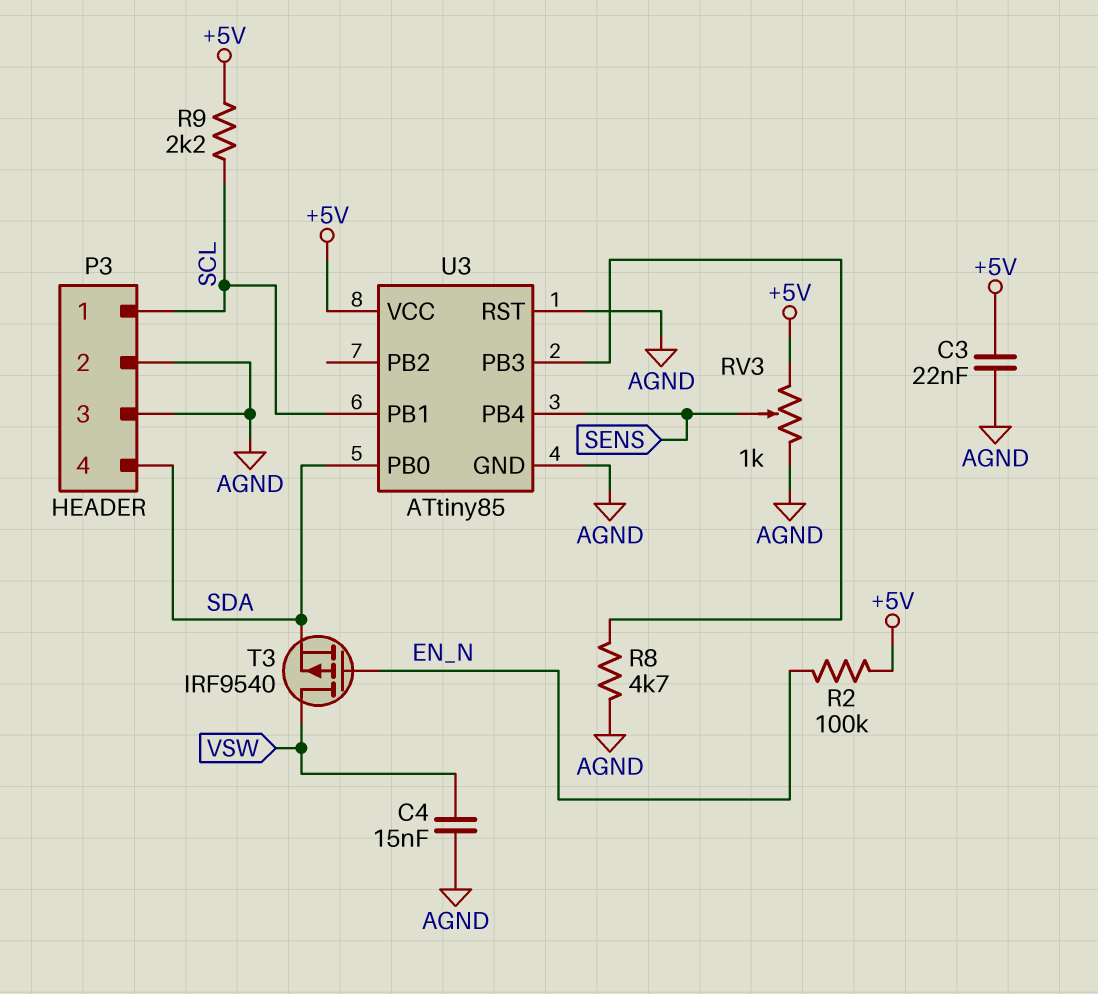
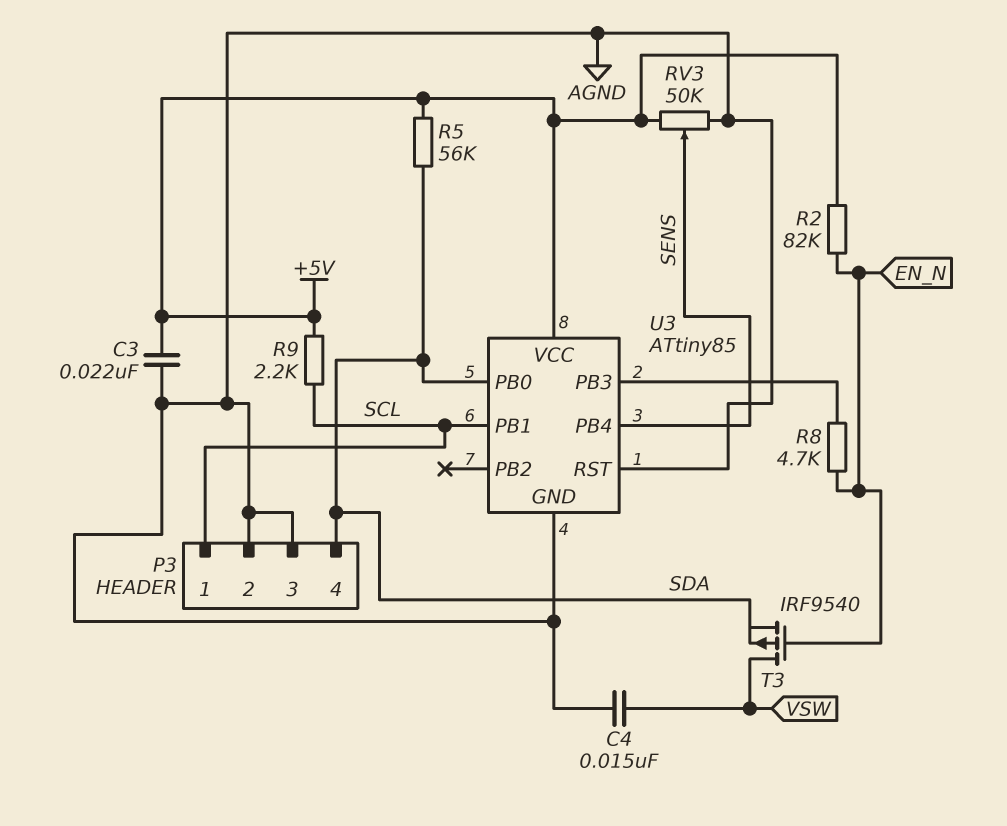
R2: 100k (+5V, EN_N) -> 82k (+5V, EN_N)
R5: none -> 56k (+5V, SDA)
R8: 4.7k (AGND, U3/PB3) -> 4.7k (EN_N, U3/PB3)
RV3: 1k (+5V, AGND, wiper SENS) -> 50k (+5V, AGND, wiper SENS)

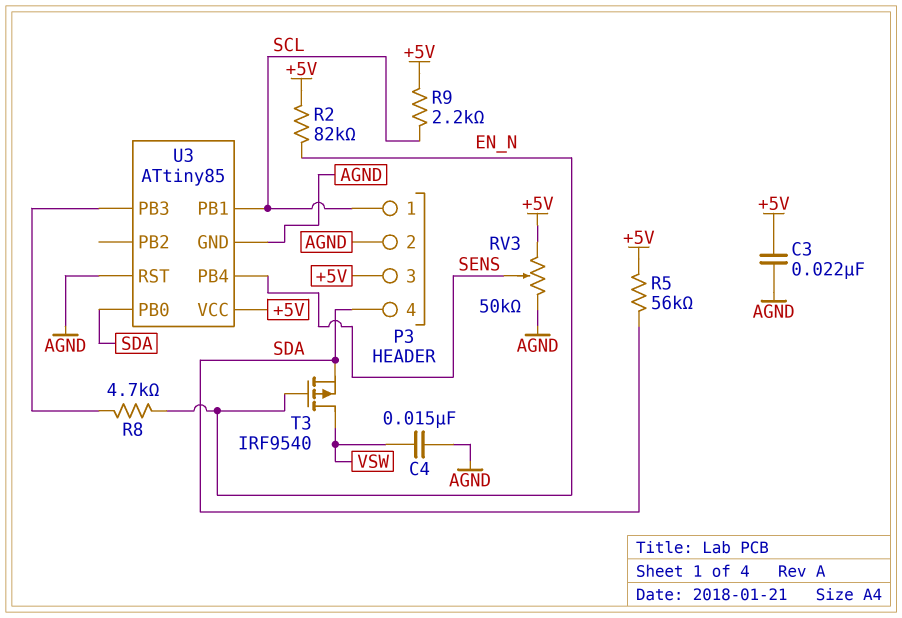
P3 pin 3: AGND -> +5V

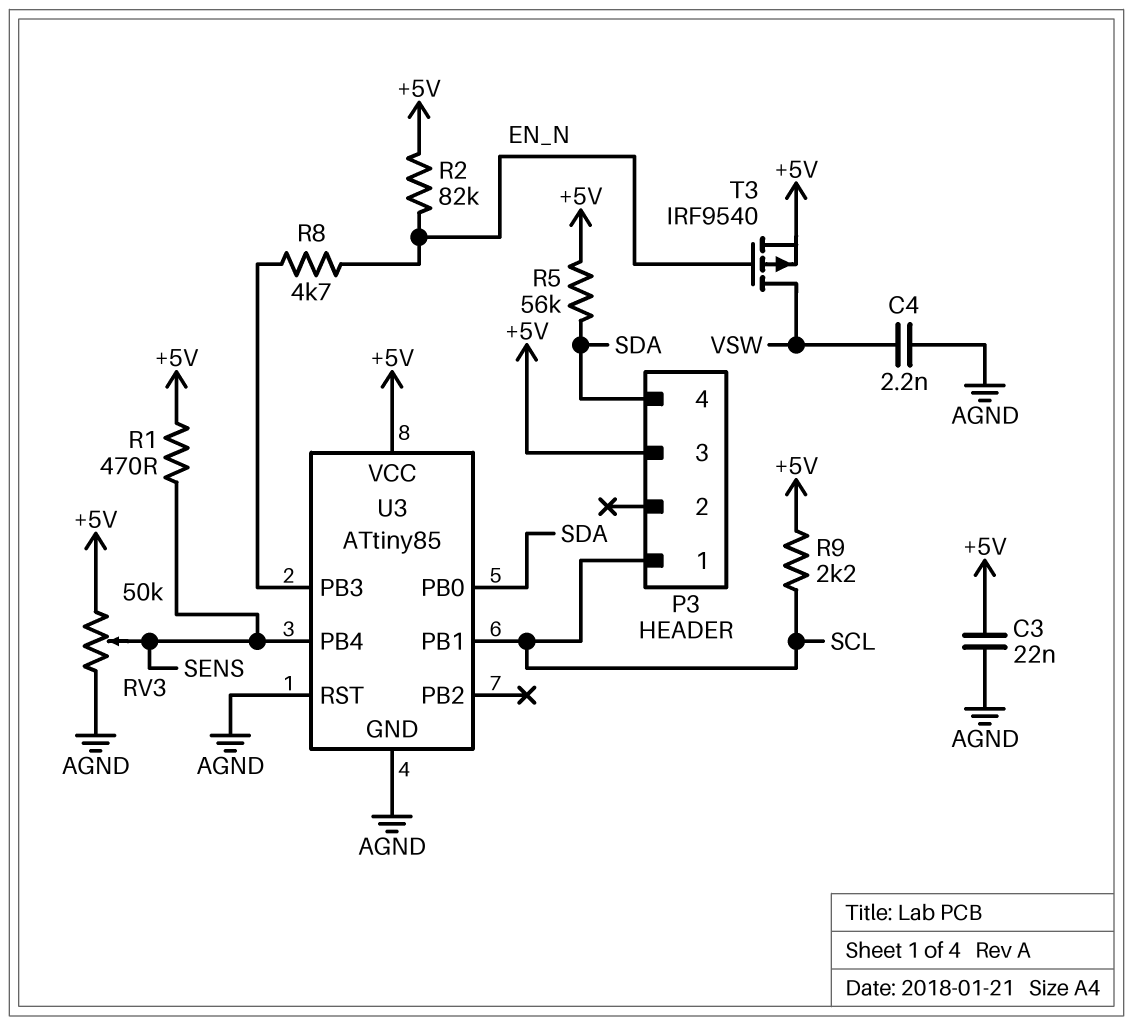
C4: 15nF (AGND, VSW) -> 2.2nF (AGND, VSW)
P3 pin 2: AGND -> none
R1: none -> 470 (+5V, SENS)
T3: PMOS IRF9540 (G EN_N, D VSW, S SDA) -> PMOS IRF9540 (G EN_N, D VSW, S +5V)

